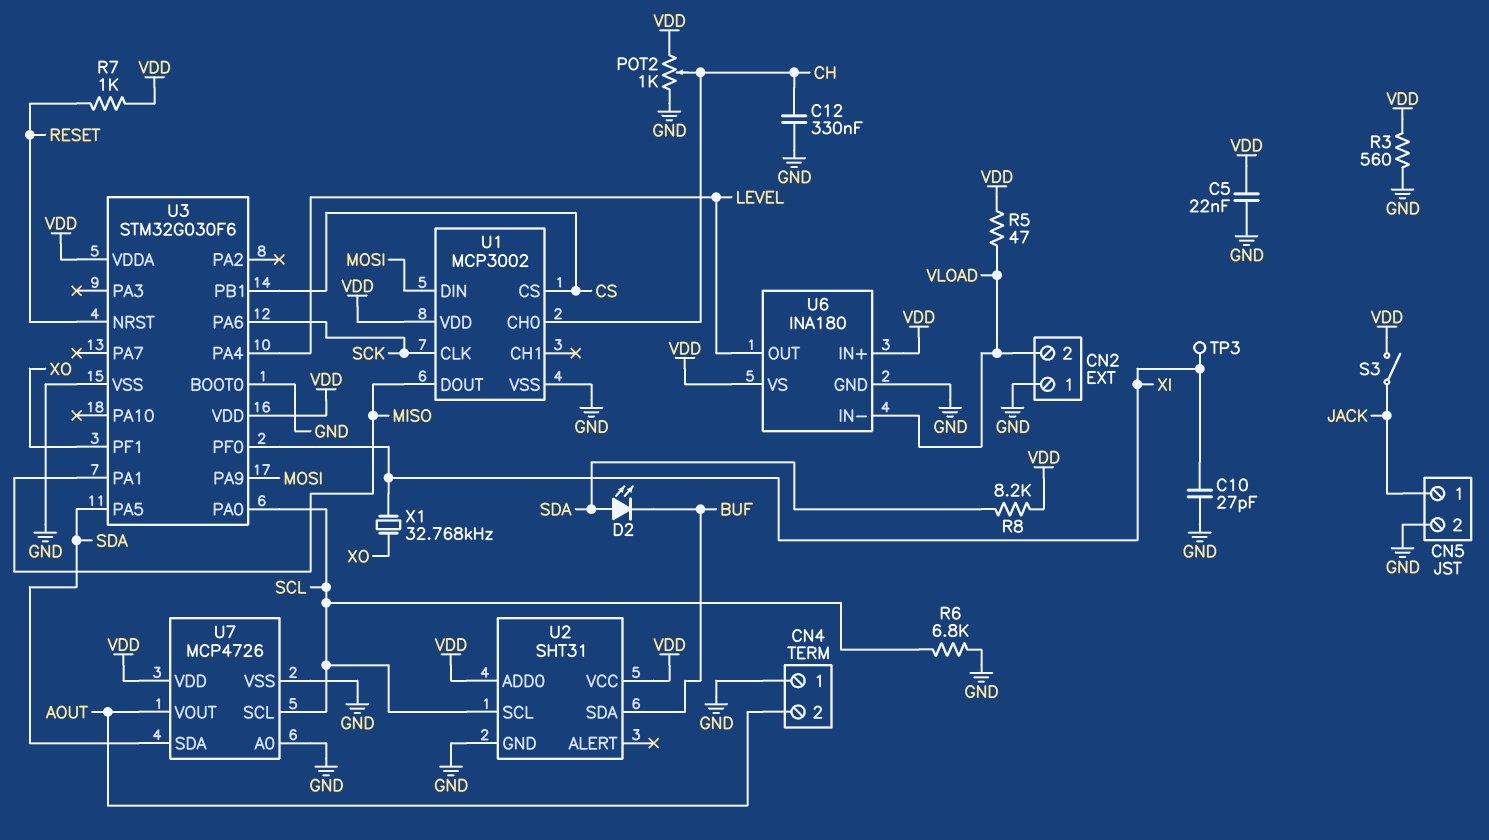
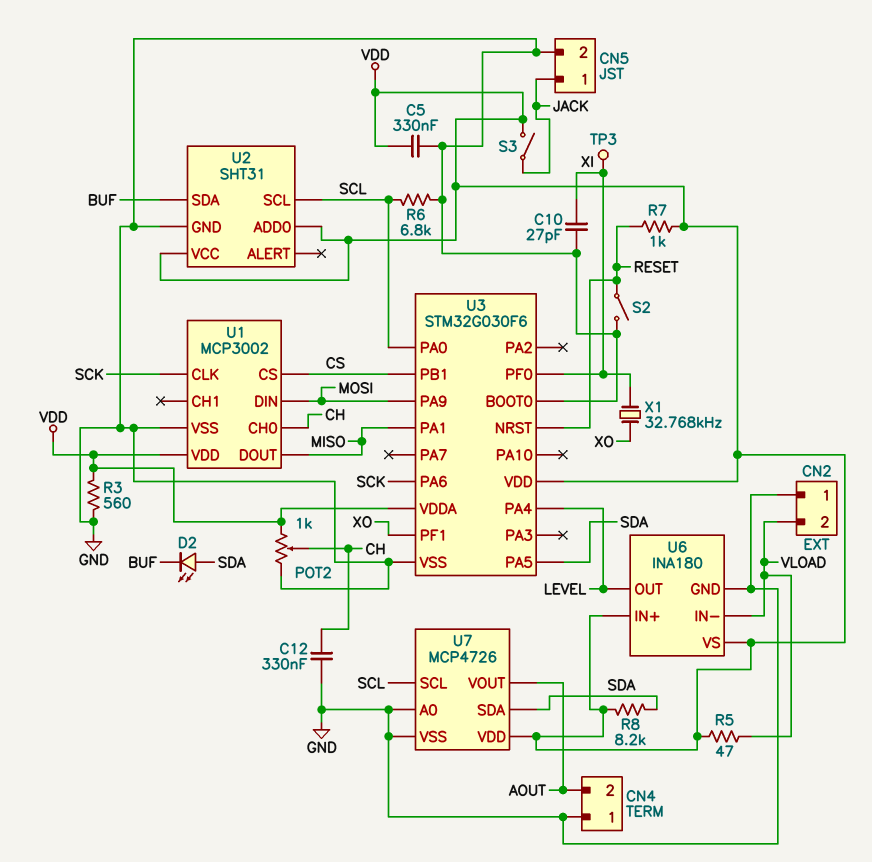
C5: 22nF (GND, VDD) -> 330nF (GND, VDD)
S2: none -> switch (GND, RESET)

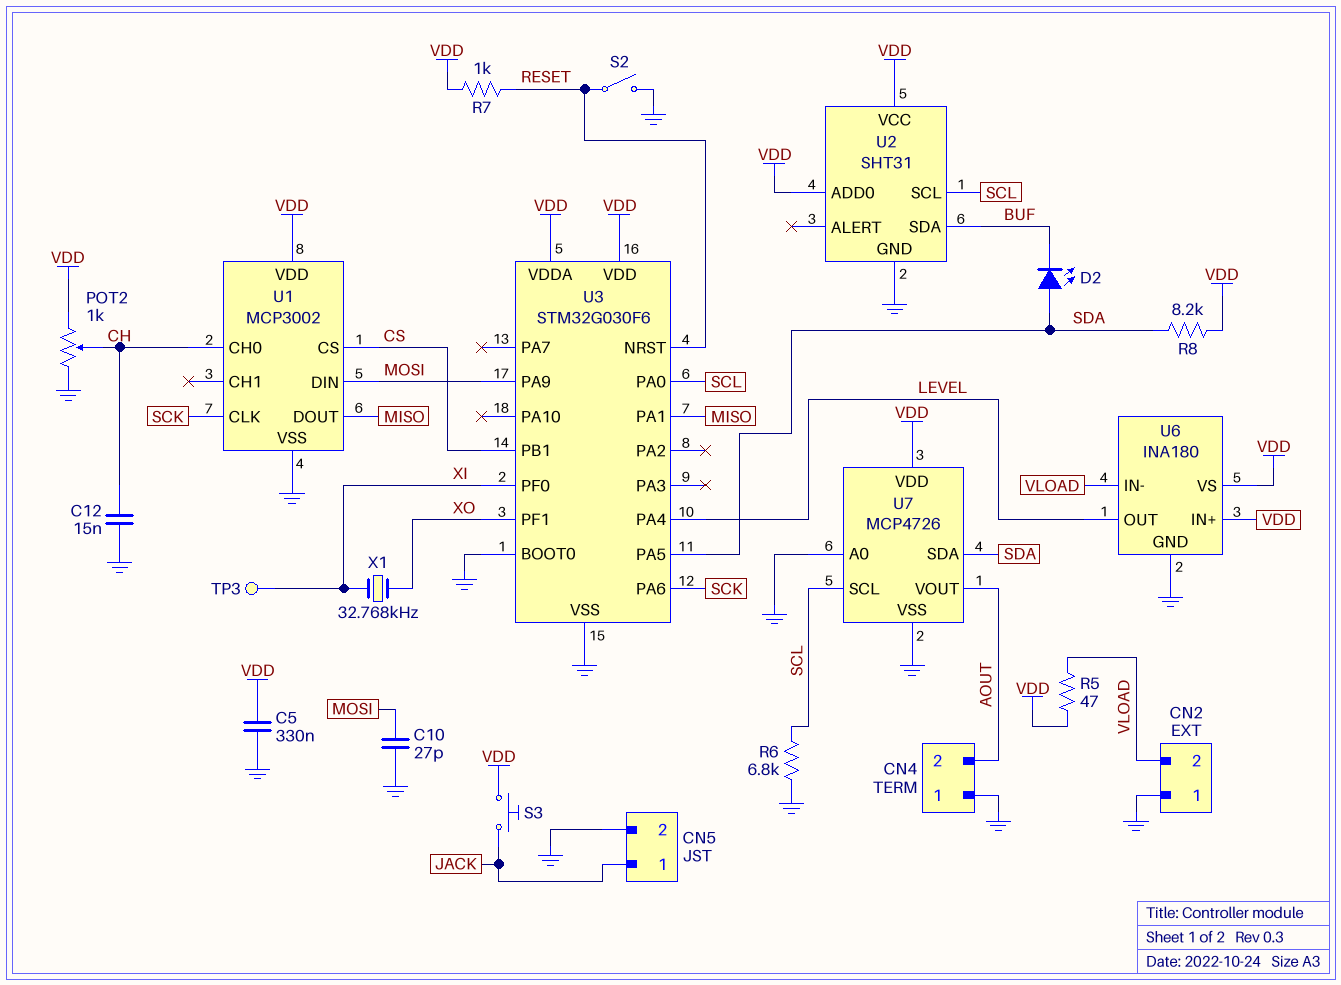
C10: 27pF (GND, XI) -> 27pF (GND, MOSI)
C12: 330nF (CH, GND) -> 15nF (CH, GND)
R3: 560 (GND, VDD) -> none
S3: switch (JACK, VDD) -> button (JACK, VDD)

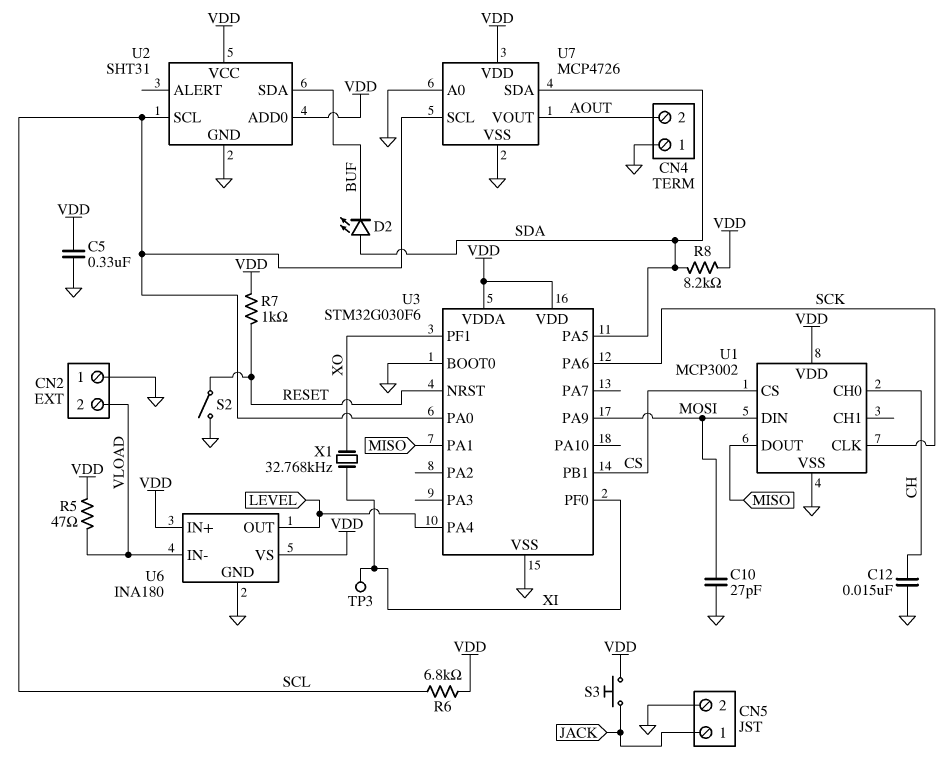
POT2: 1k (GND, VDD, wiper CH) -> none
R6: 6.8k (GND, SCL) -> 6.8k (SCL, VDD)

